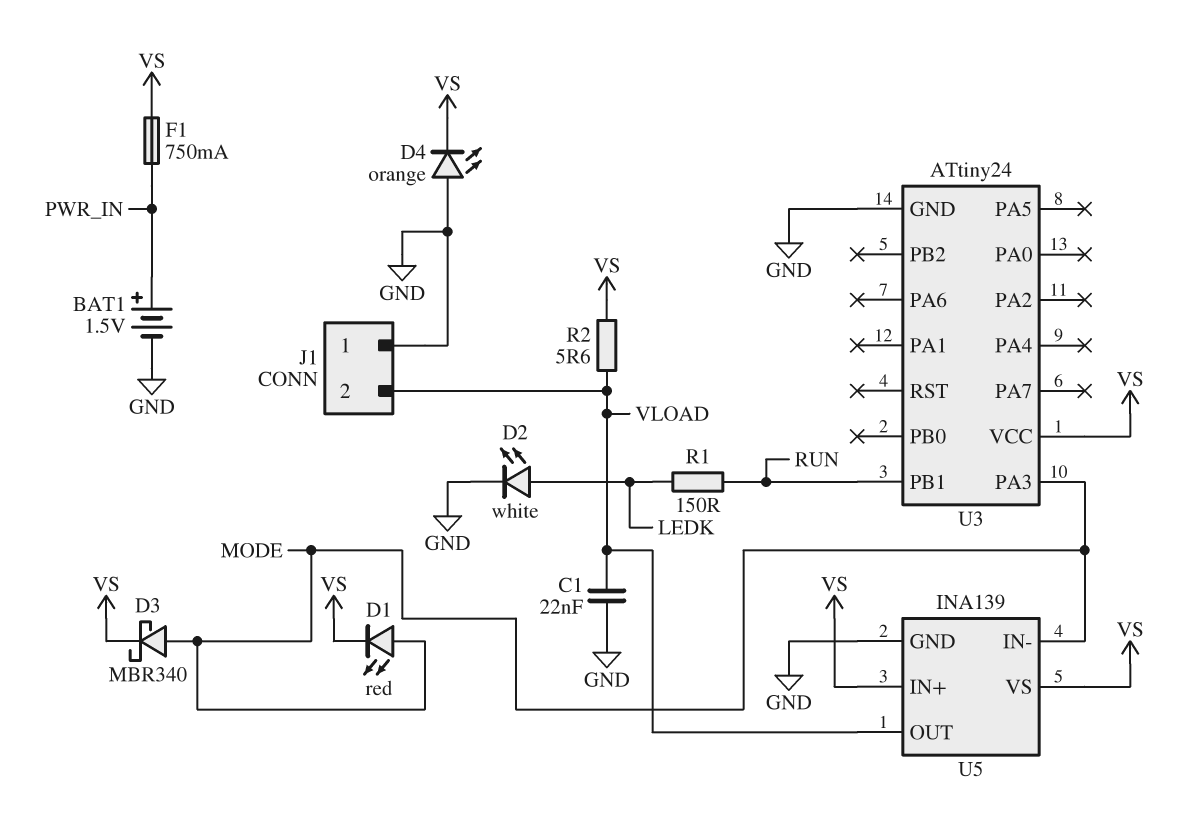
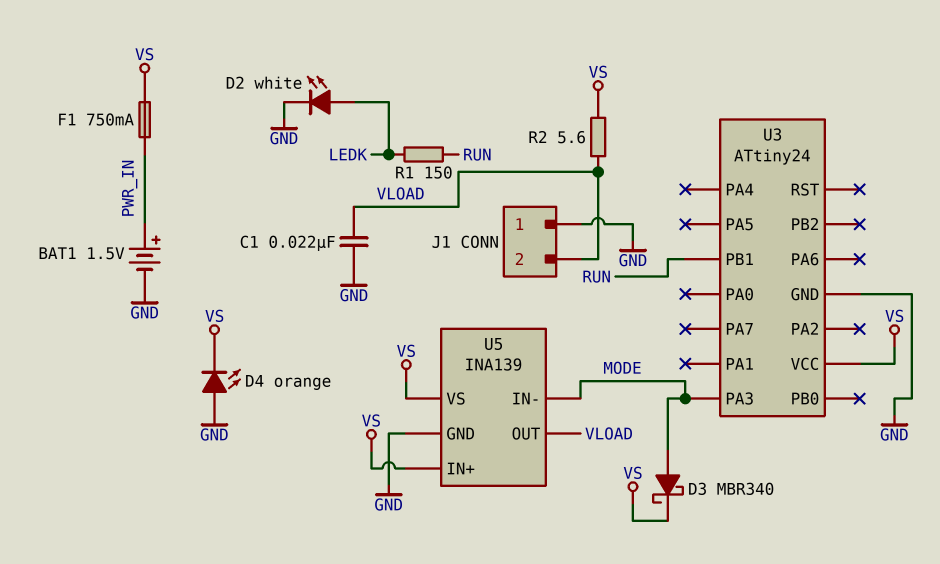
D1: LED red (A MODE, K VS) -> none

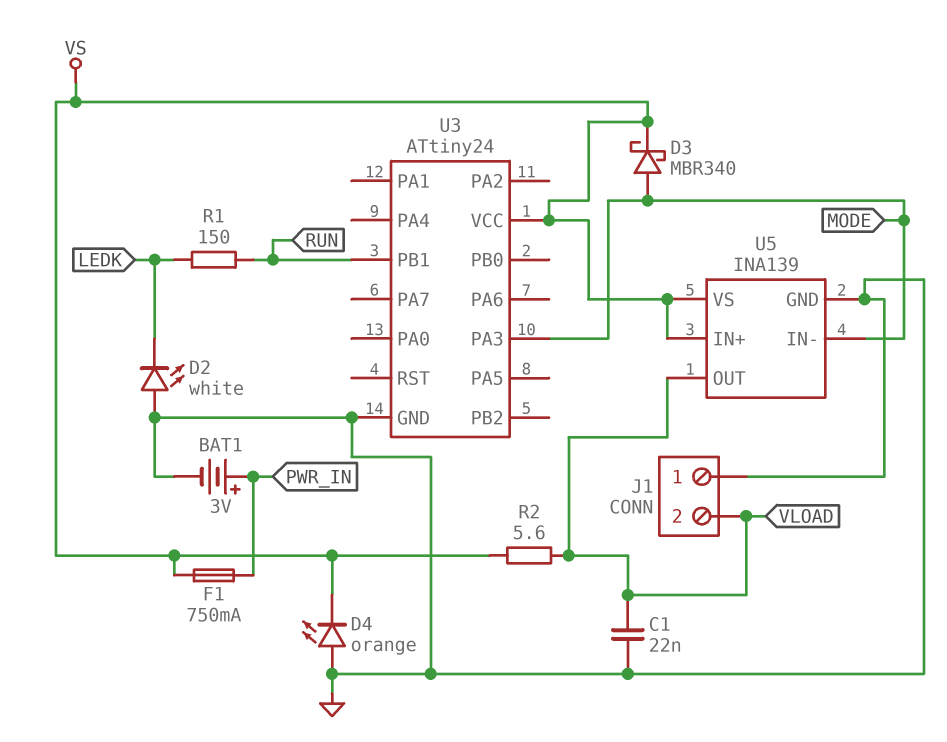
BAT1: 1.5V (plus PWR_IN, minus GND) -> 3V (plus PWR_IN, minus GND)
D2: LED white (A LEDK, K GND) -> LED white (A GND, K LEDK)

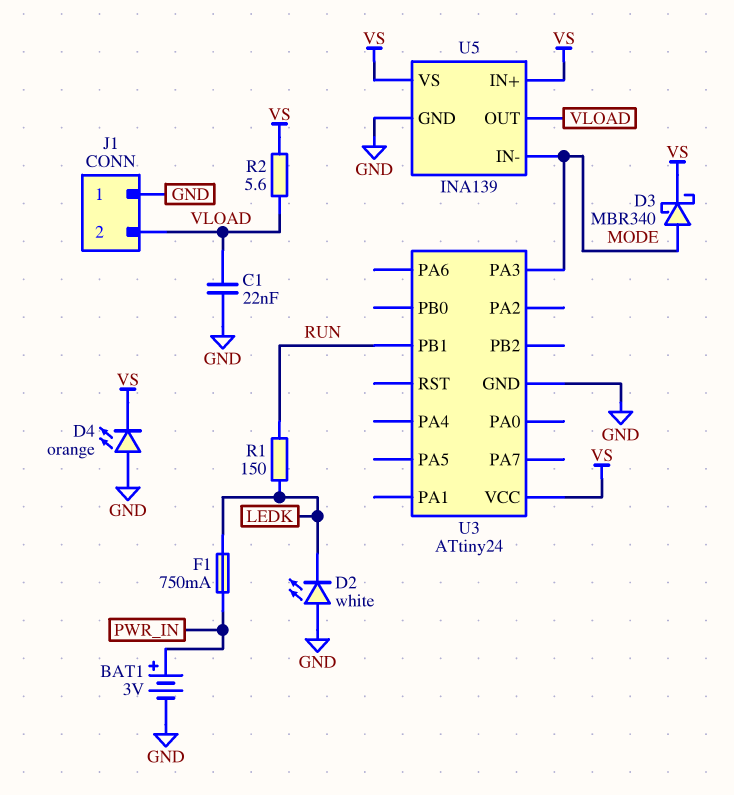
F1: 750mA (PWR_IN, VS) -> 750mA (LEDK, PWR_IN)

